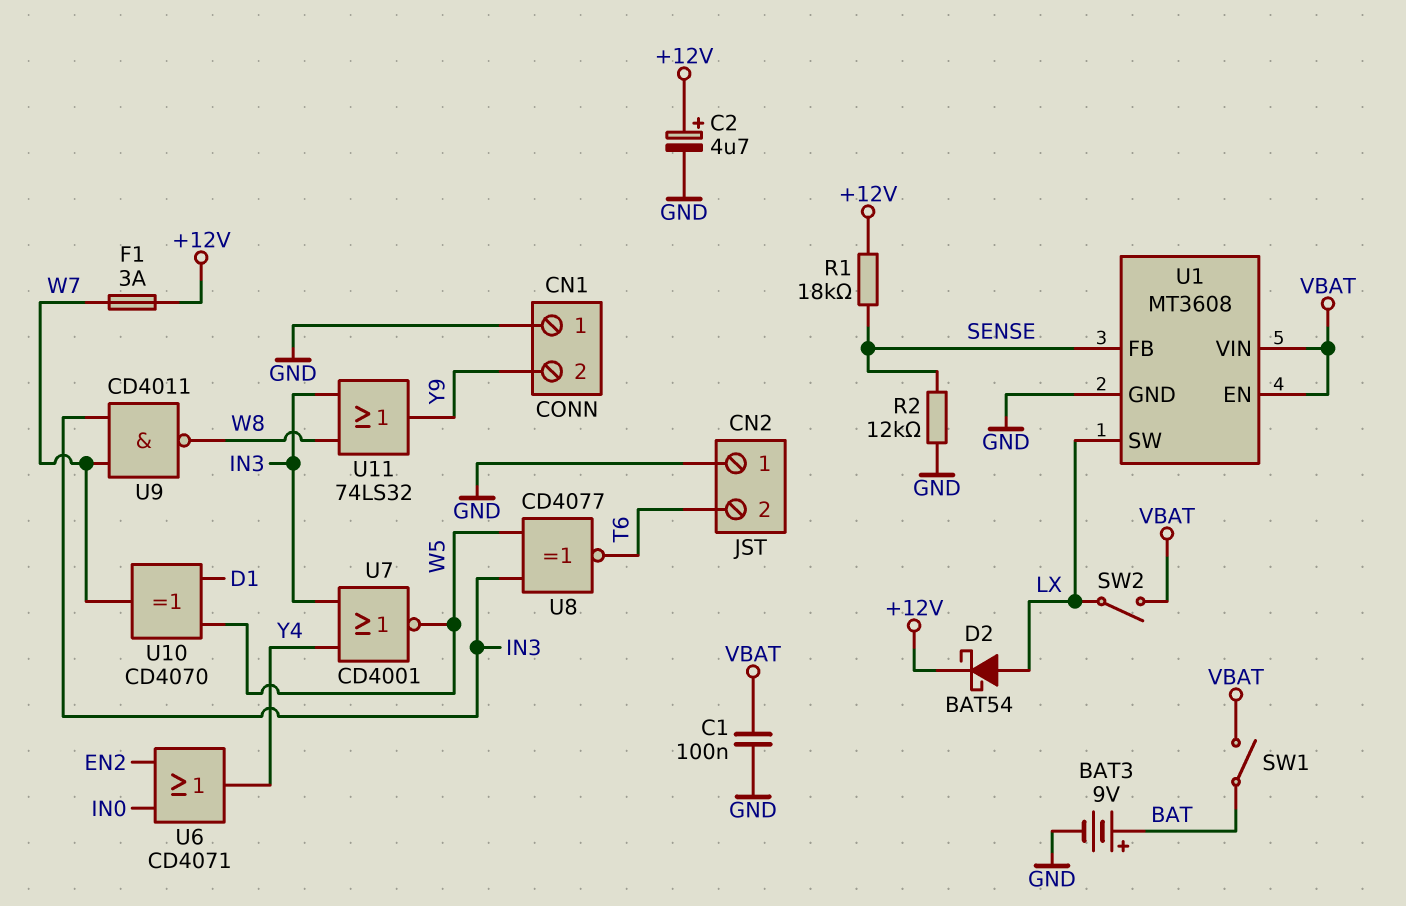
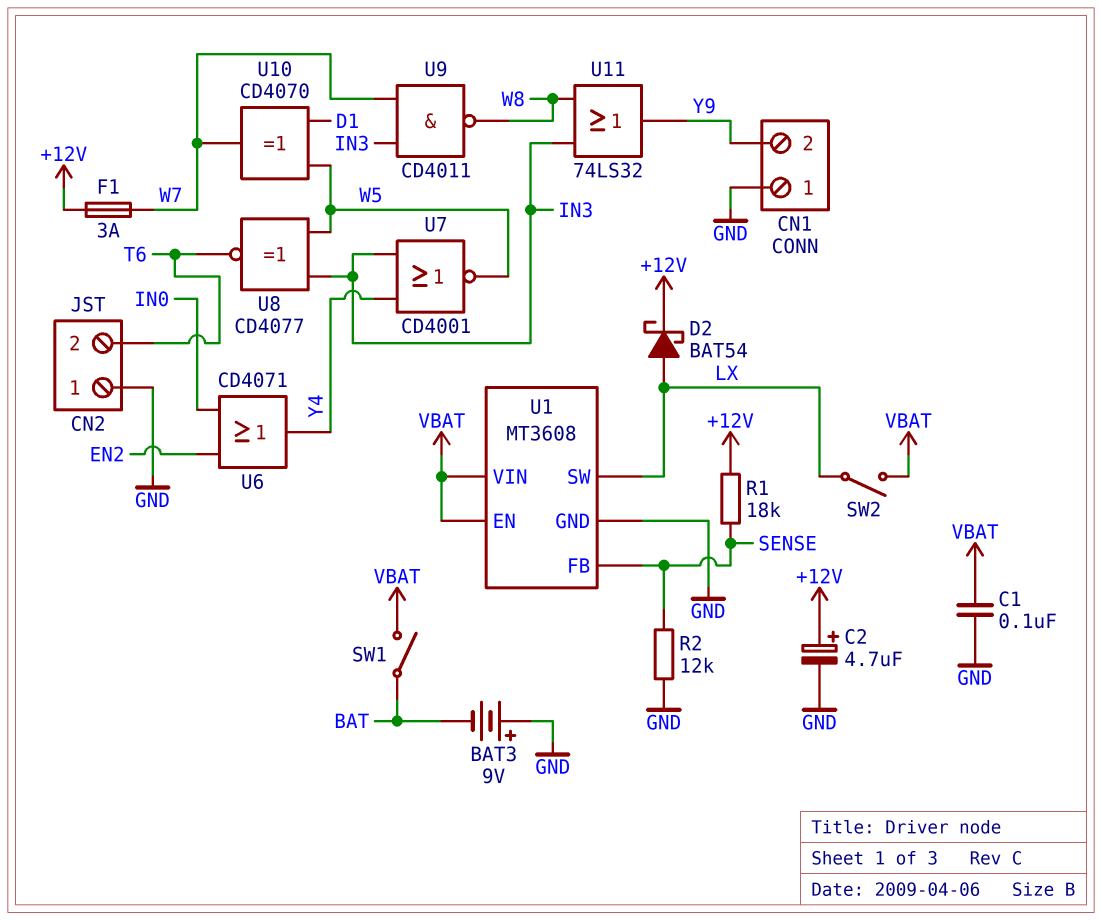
BAT3: 9V (plus BAT, minus GND) -> 9V (plus GND, minus BAT)

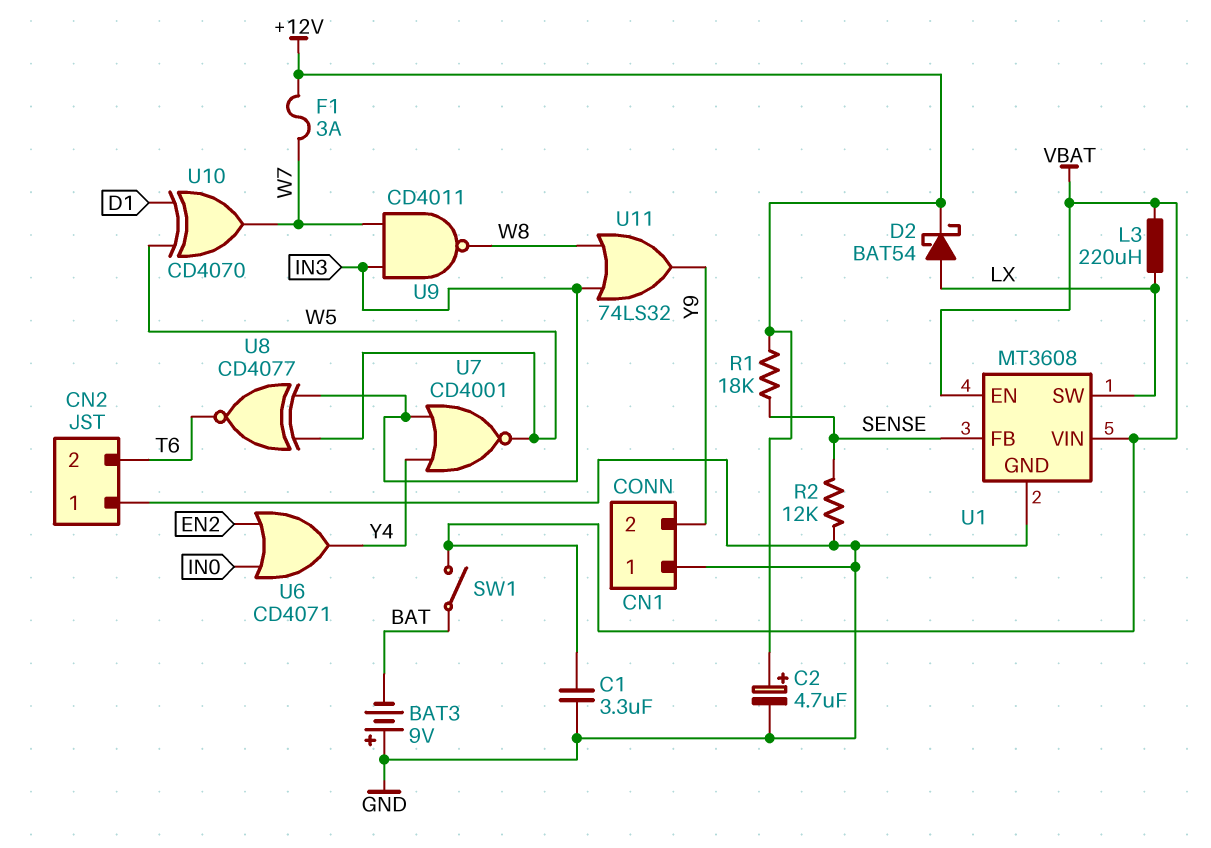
C1: 100nF (GND, VBAT) -> 3.3uF (GND, VBAT)
L3: none -> 220uH (LX, VBAT)
SW2: switch (LX, VBAT) -> none

